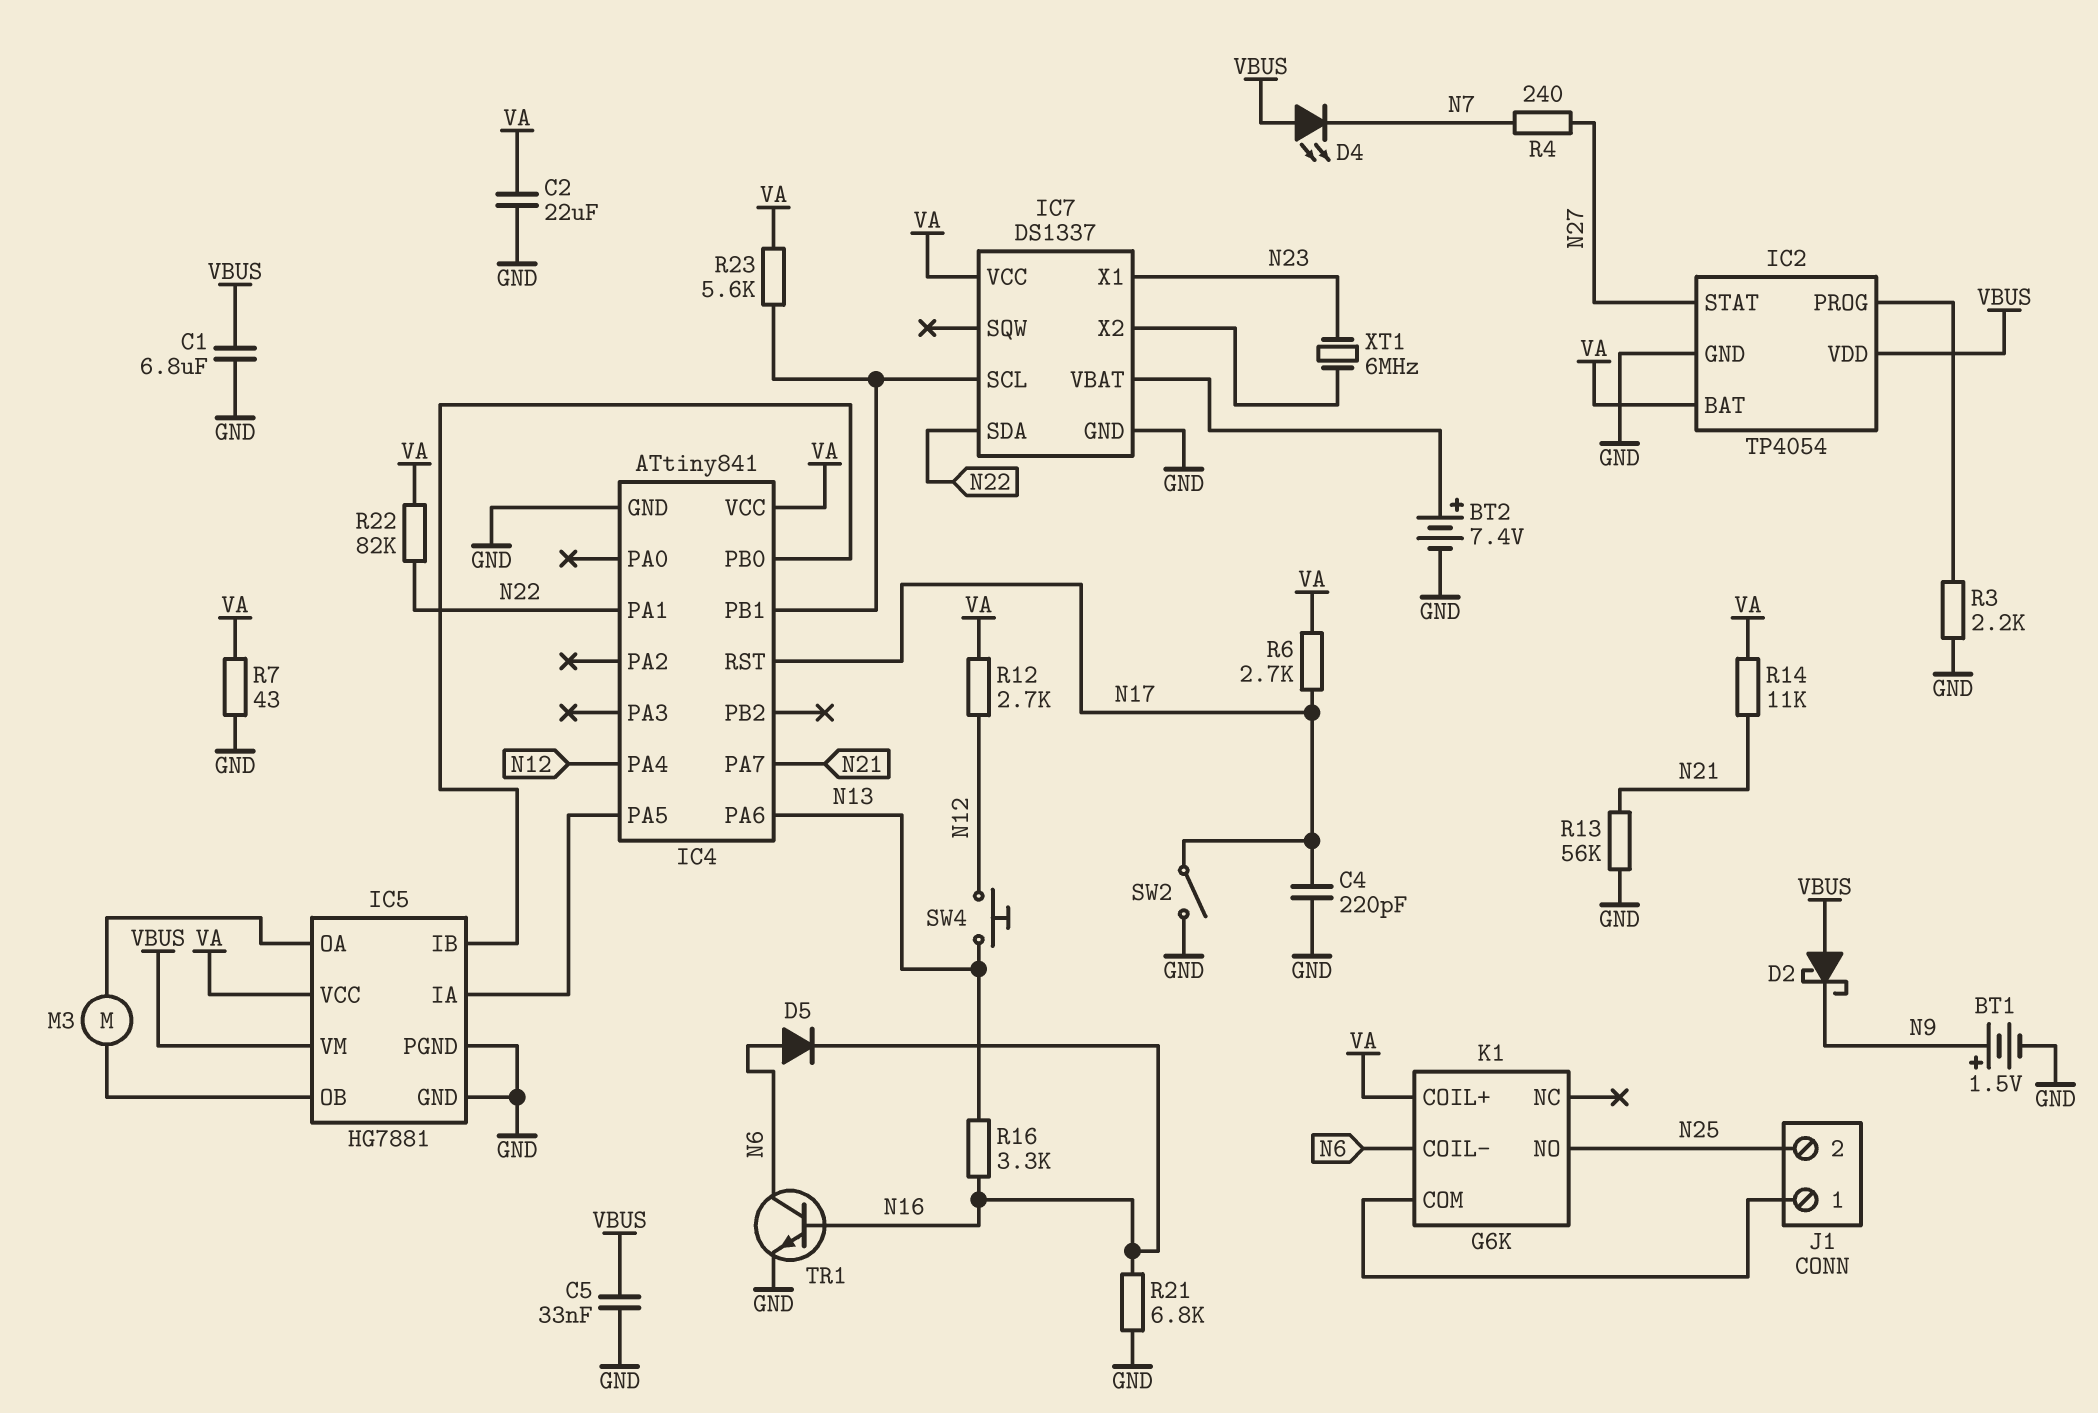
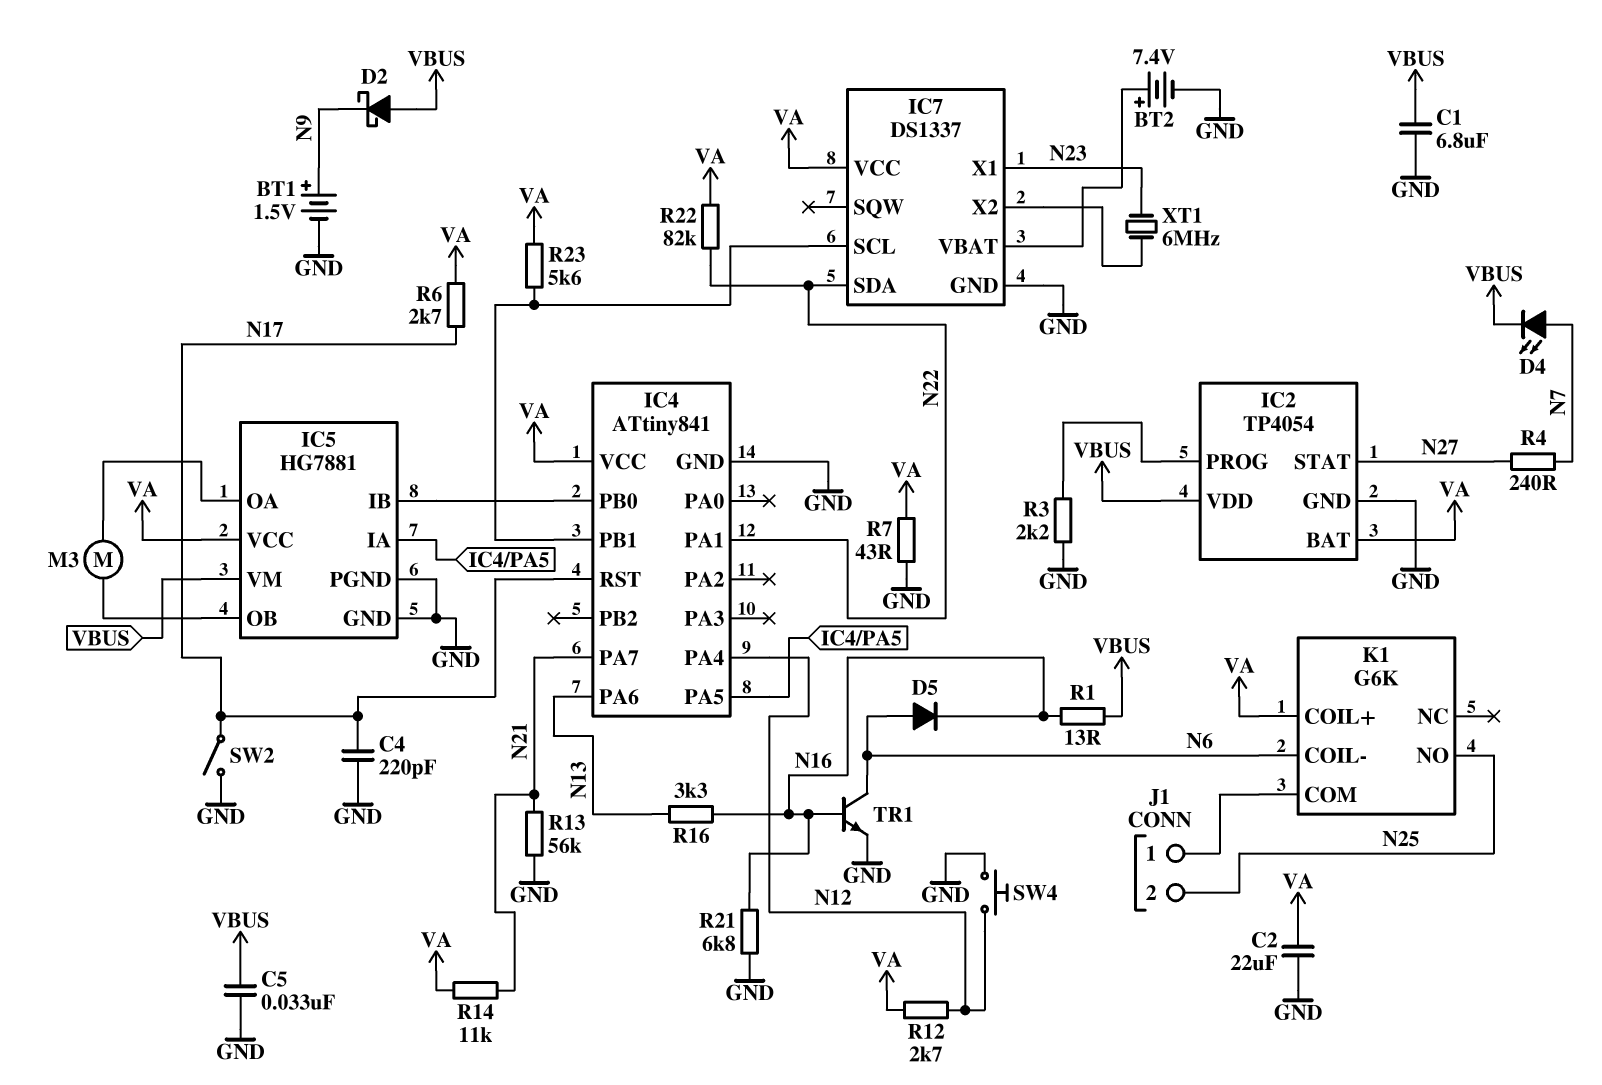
D4: LED (A VBUS, K N7) -> LED (A N7, K VBUS)
R1: none -> 13 (N16, VBUS)
SW4: button (N12, N13) -> button (GND, N12)

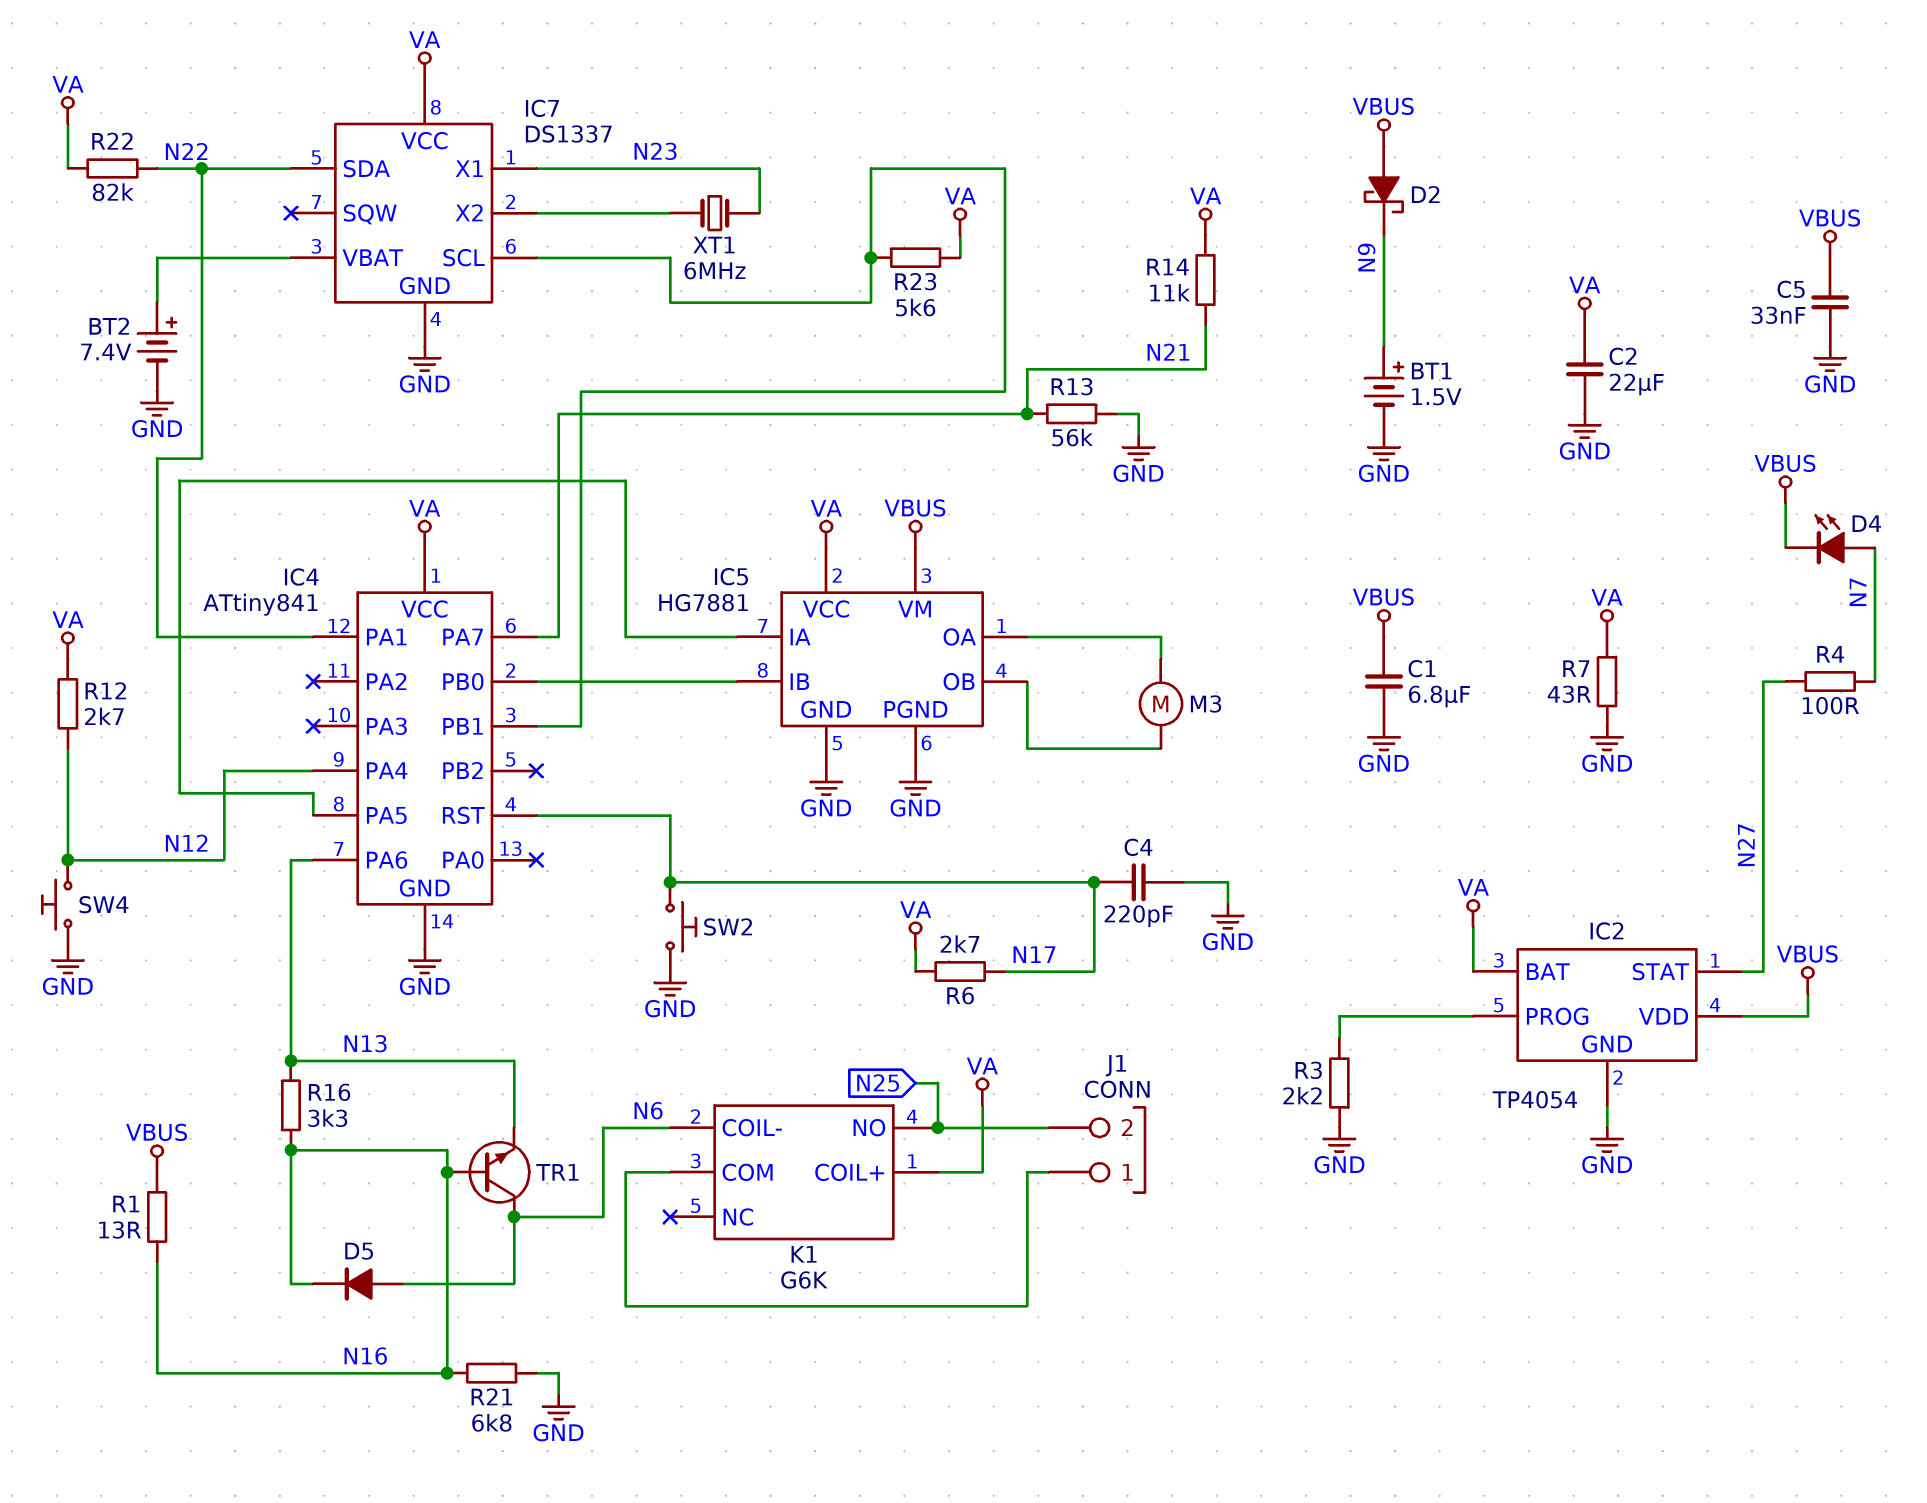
R4: 240 (N7, N27) -> 100 (N7, N27)
SW2: switch (GND, N17) -> button (GND, N17)
TR1: NPN (B N16, C N6, E GND) -> NPN (B N16, C N6, E N13)

